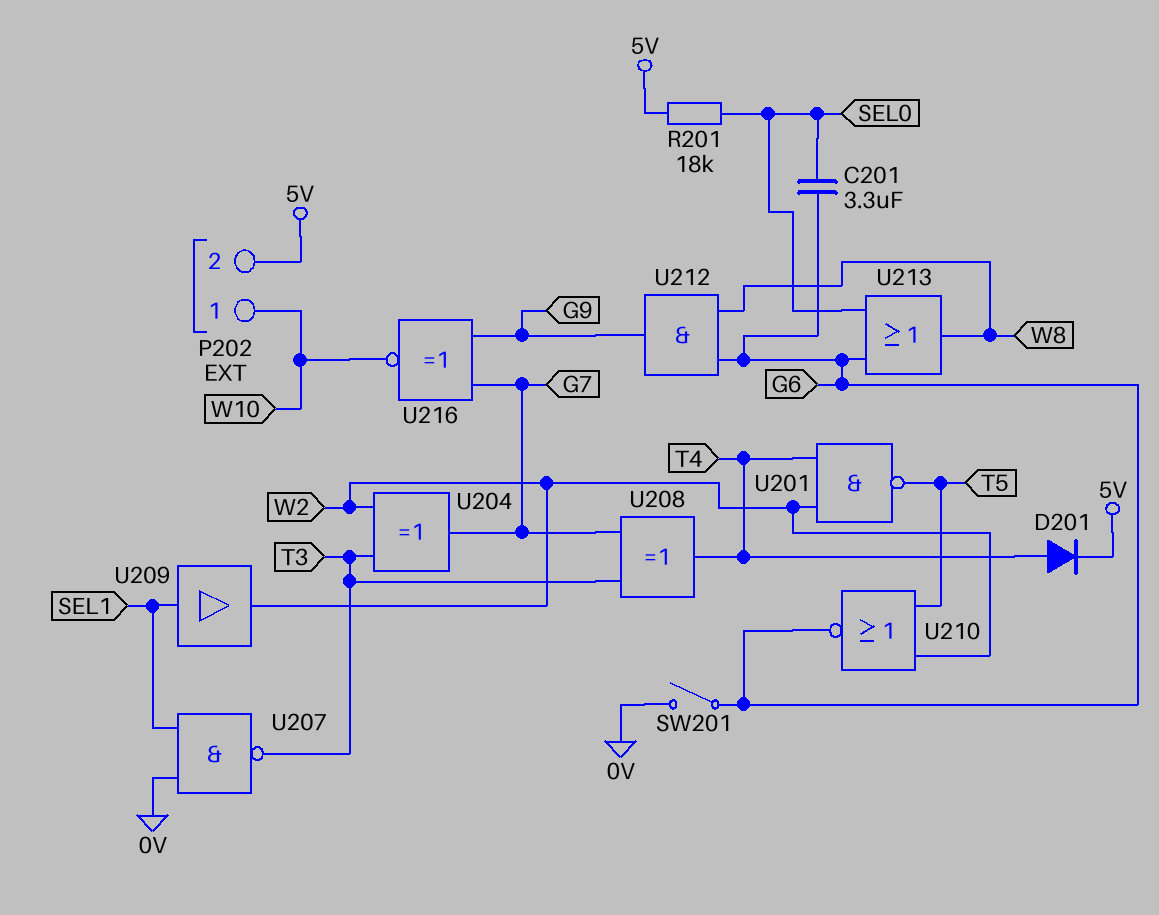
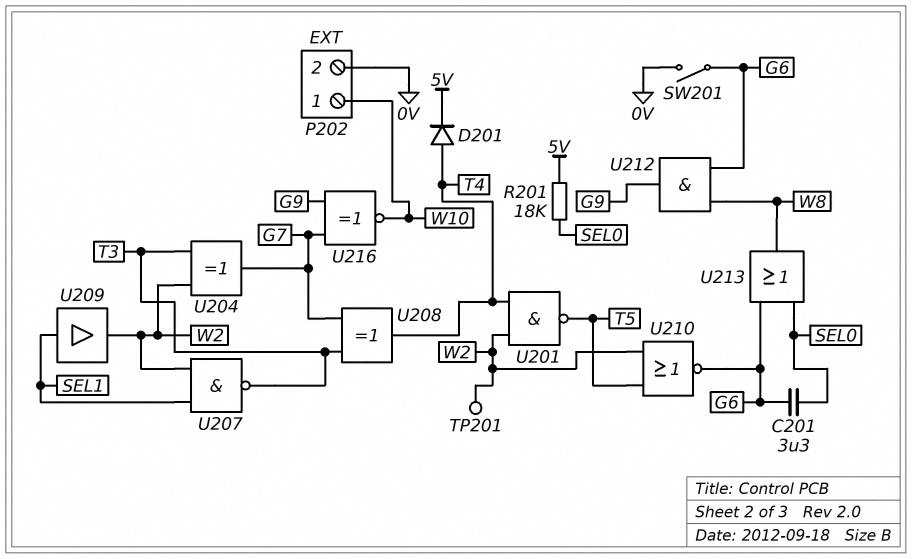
P202 pin 2: 5V -> 0V
TP201: none -> test point (W2)
U207: NAND (in 0V, in SEL1, out T3) -> NAND (in SEL1, in W2, out T3)

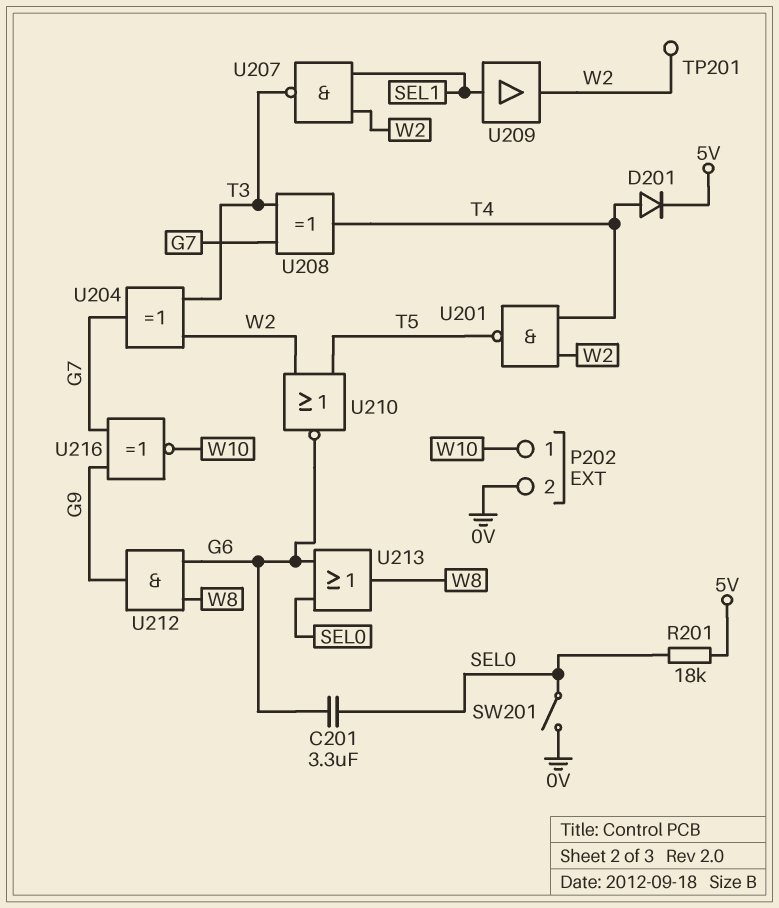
SW201: switch (0V, G6) -> switch (0V, SEL0)

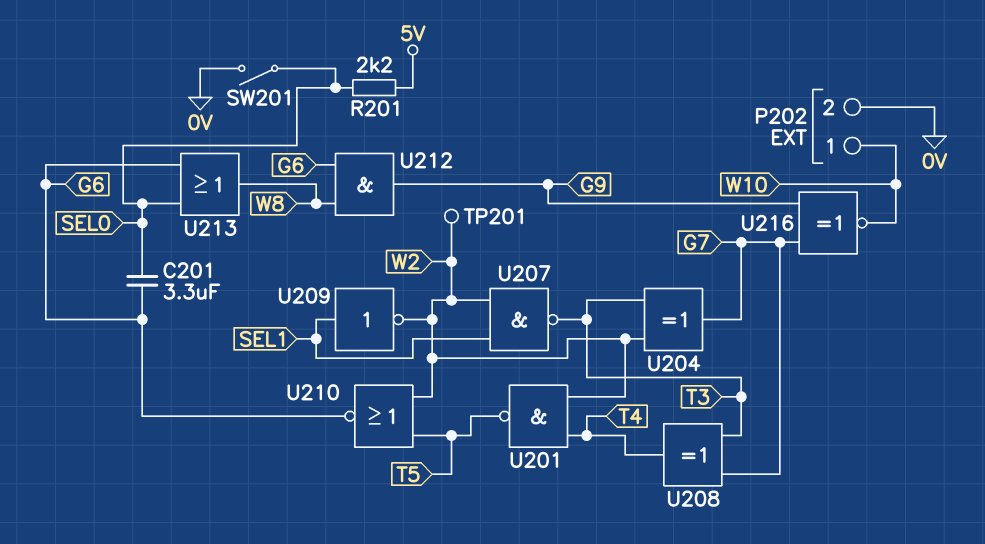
D201: diode (A T4, K 5V) -> none
R201: 18k (5V, SEL0) -> 2.2k (5V, SEL0)
U209: buffer (in SEL1, out W2) -> NOT (in SEL1, out W2)

